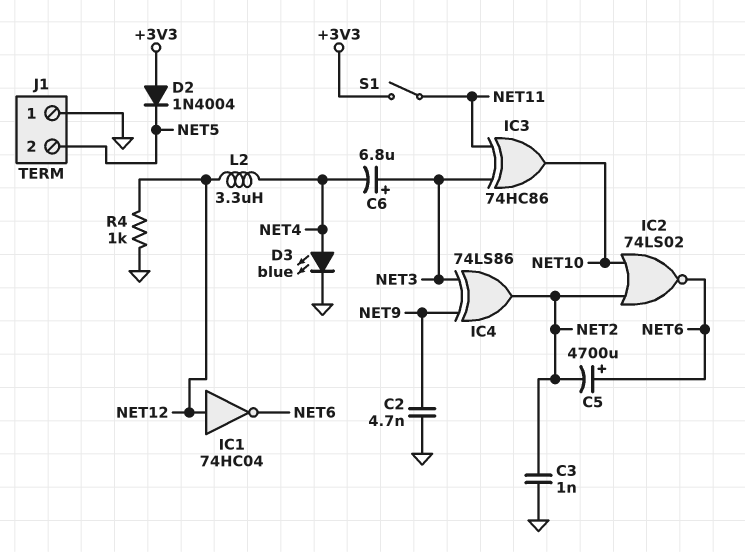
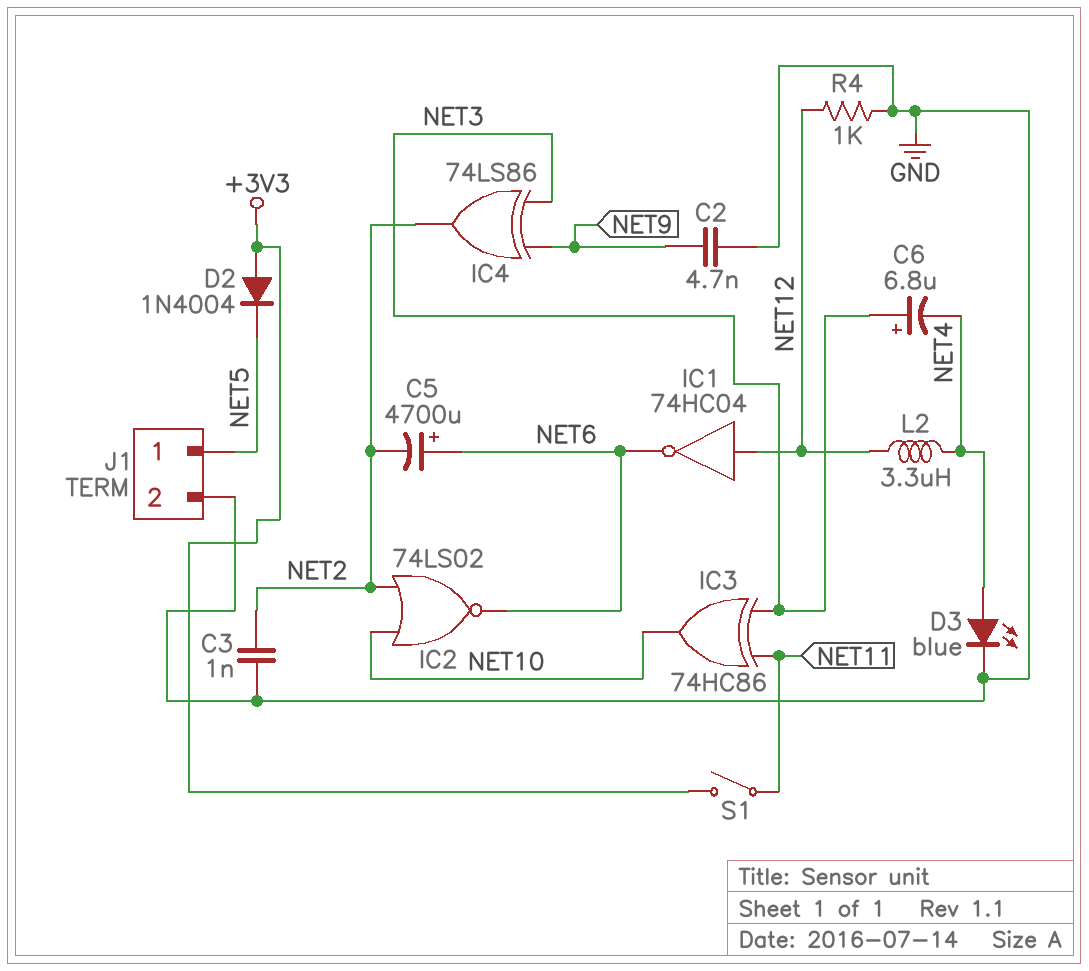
J1 pin 1: GND -> NET5
J1 pin 2: NET5 -> GND

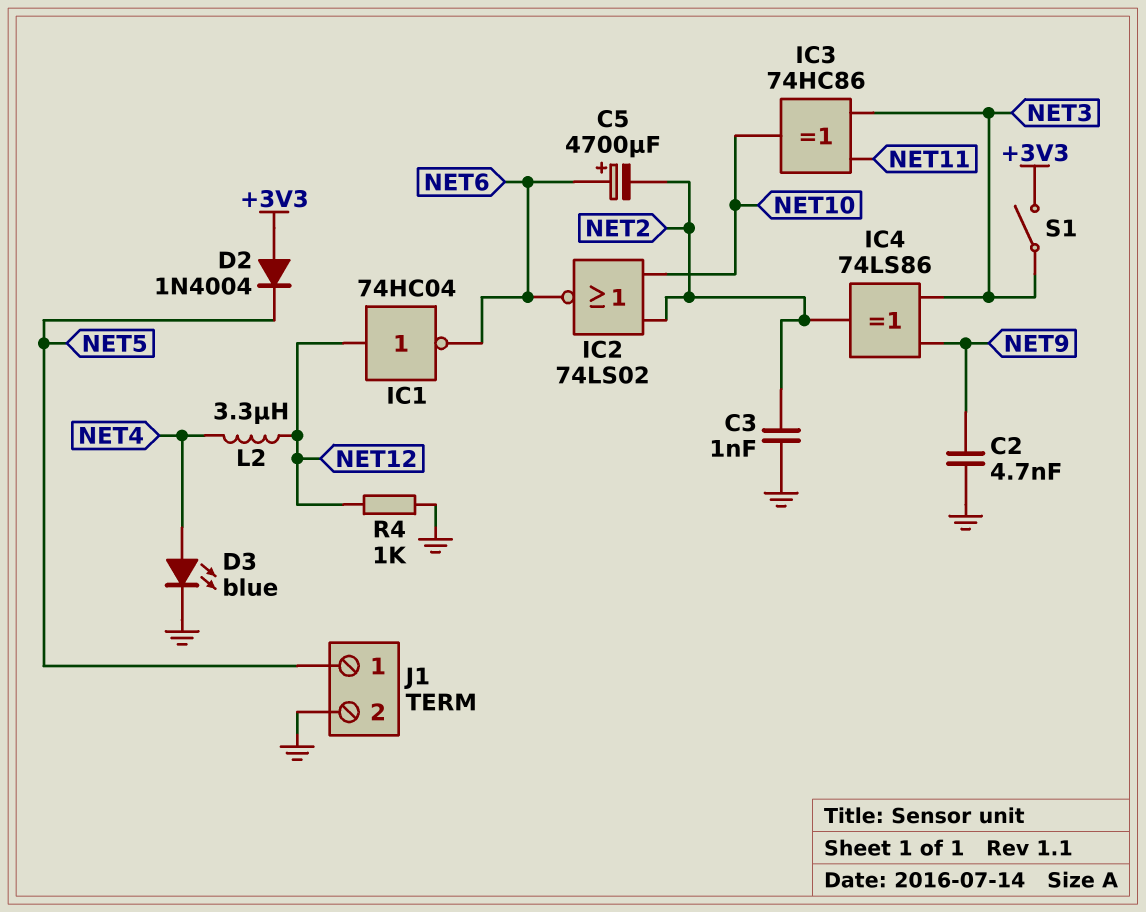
C6: 6.8uF (plus NET3, minus NET4) -> none
S1: switch (+3V3, NET11) -> switch (+3V3, NET3)

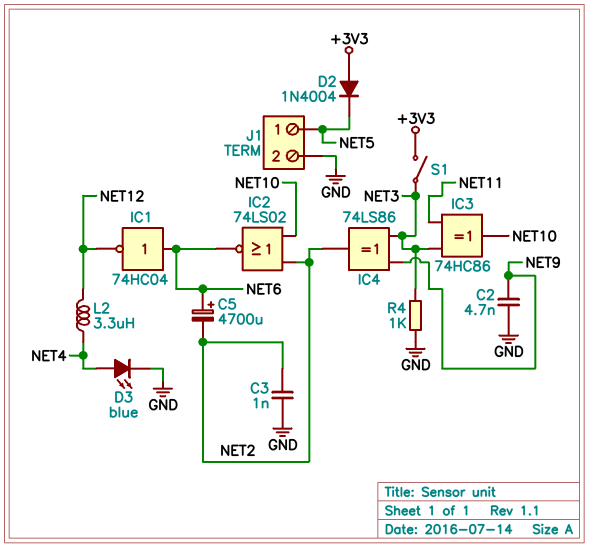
IC1: NOT 74HC04 (in NET12, out NET6) -> NOT 74HC04 (in NET6, out NET12)
R4: 1k (GND, NET12) -> 1k (GND, NET3)

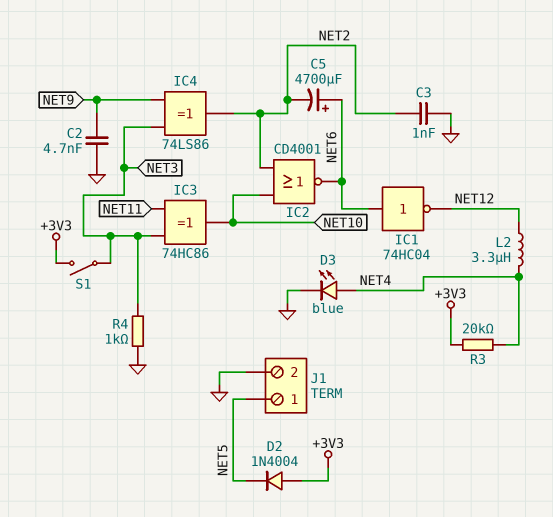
IC2: NOR 74LS02 (in NET2, in NET10, out NET6) -> NOR CD4001 (in NET2, in NET10, out NET6)
R3: none -> 20k (+3V3, NET4)

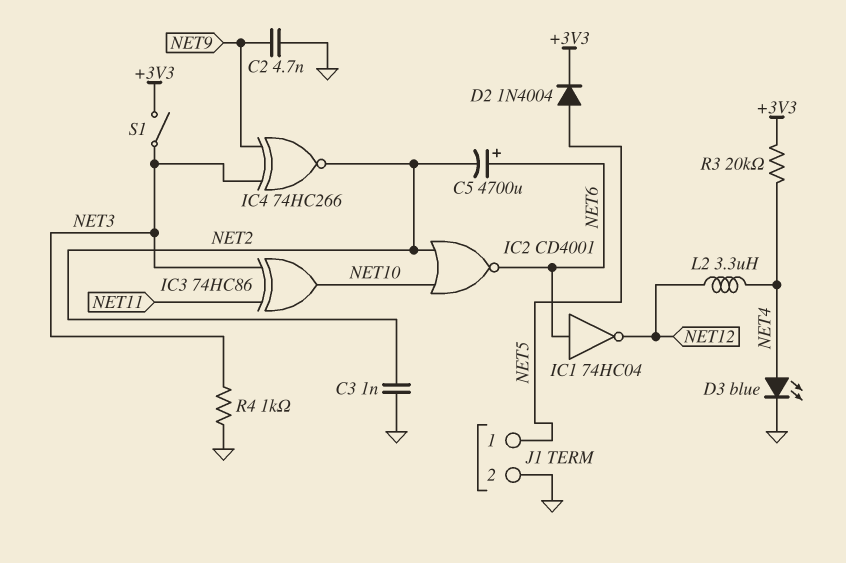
D2: diode 1N4004 (A +3V3, K NET5) -> diode 1N4004 (A NET5, K +3V3)
IC4: XOR 74LS86 (in NET3, in NET9, out NET2) -> XNOR 74HC266 (in NET3, in NET9, out NET2)

